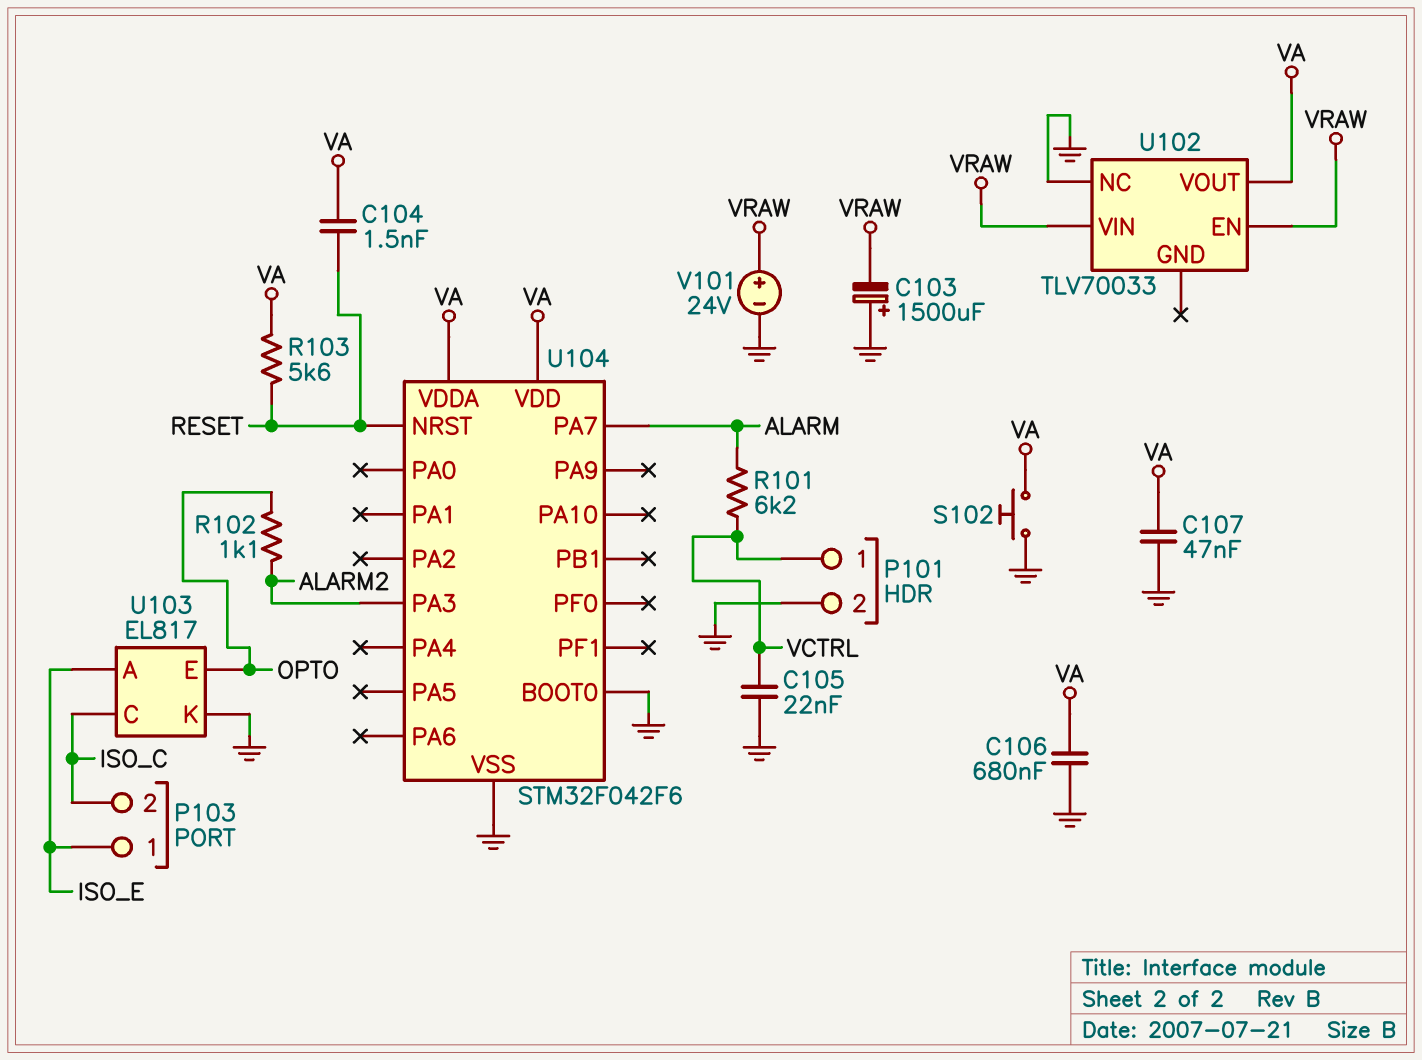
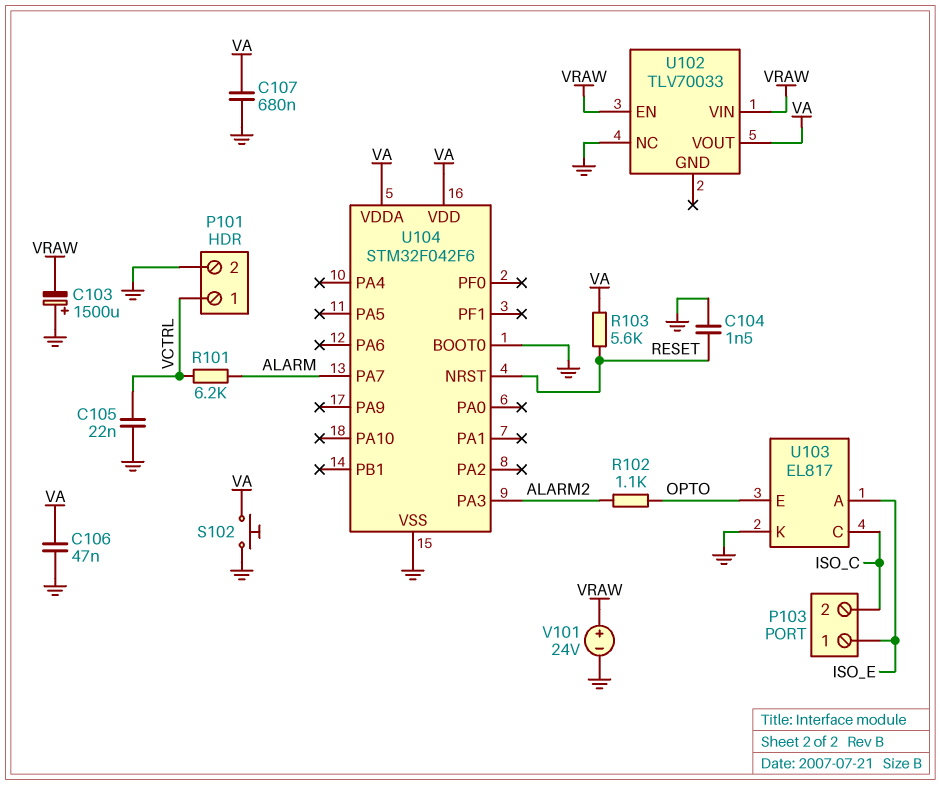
C104: 1.5nF (RESET, VA) -> 1.5nF (GND, RESET)
C106: 680nF (GND, VA) -> 47nF (GND, VA)
C107: 47nF (GND, VA) -> 680nF (GND, VA)

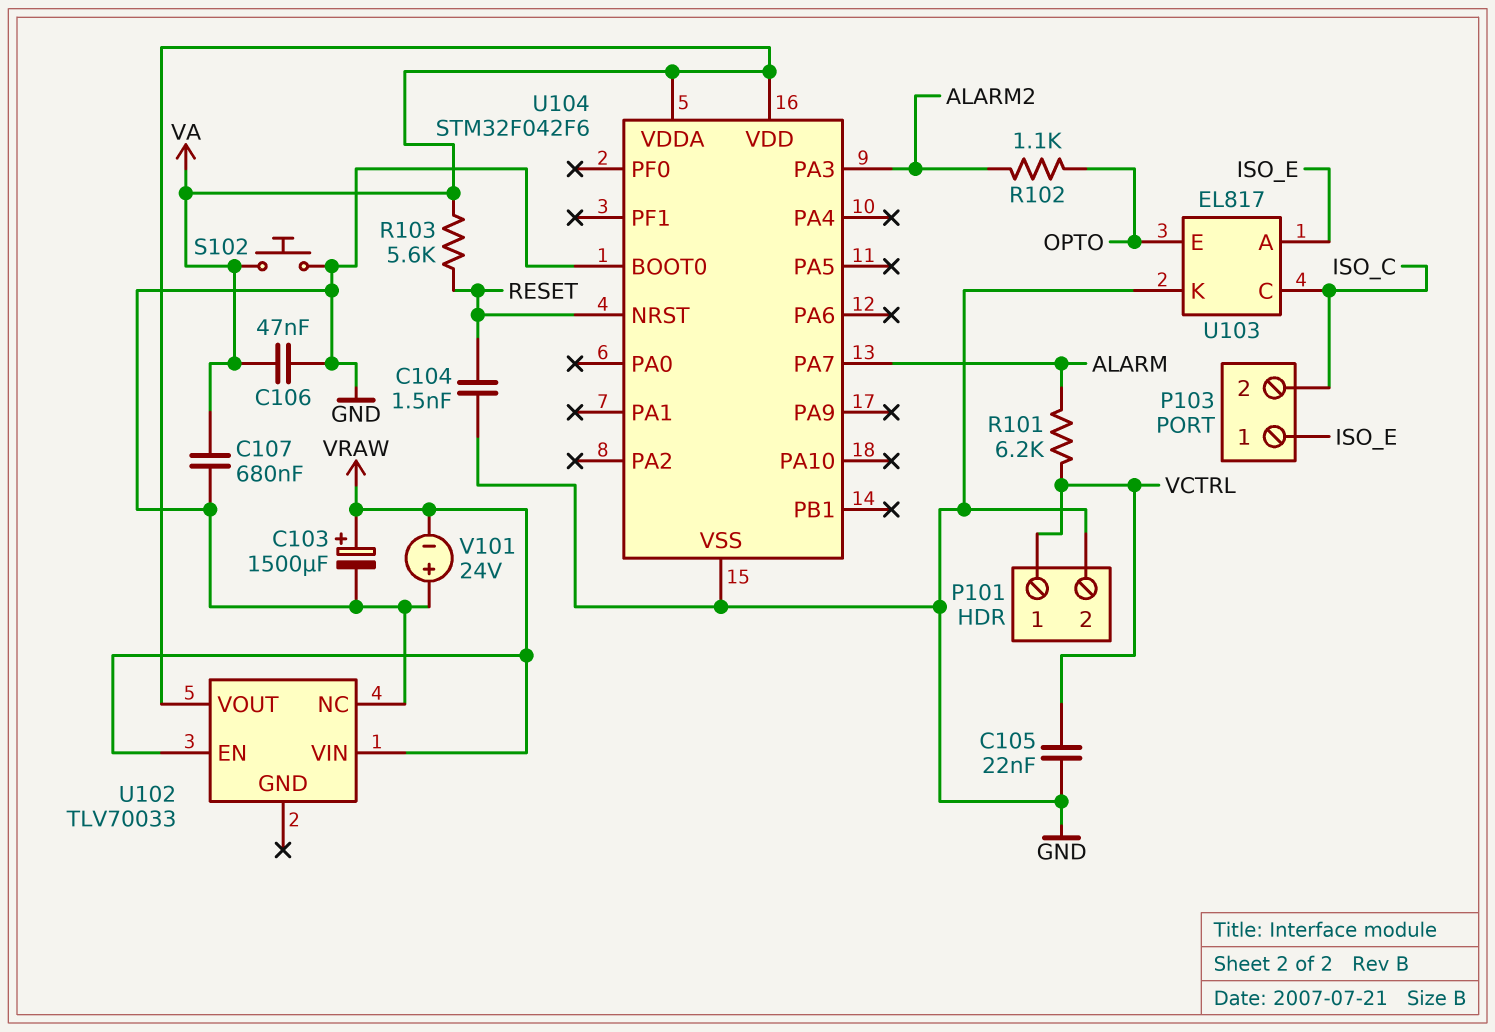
C103: 1500uF (plus GND, minus VRAW) -> 1500uF (plus VRAW, minus GND)
V101: 24V (plus VRAW, minus GND) -> 24V (plus GND, minus VRAW)

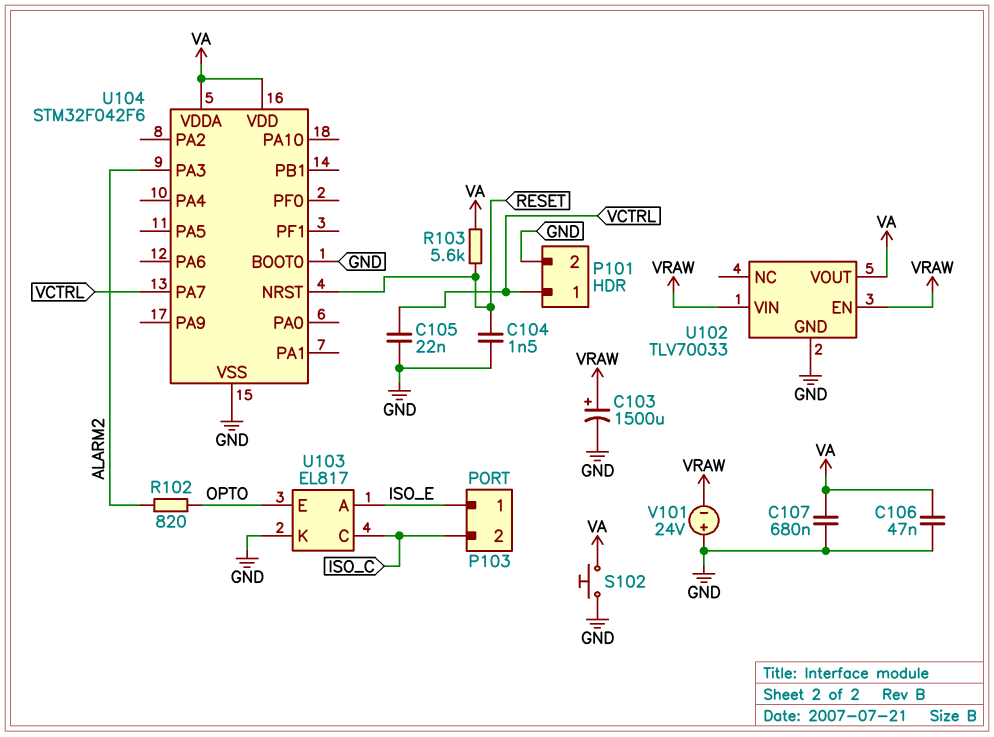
R101: 6.2k (ALARM, VCTRL) -> none
R102: 1.1k (ALARM2, OPTO) -> 820 (ALARM2, OPTO)
U102 pin GND: none -> GND
U102 pin NC: GND -> none
U104 pin PA7: ALARM -> VCTRL

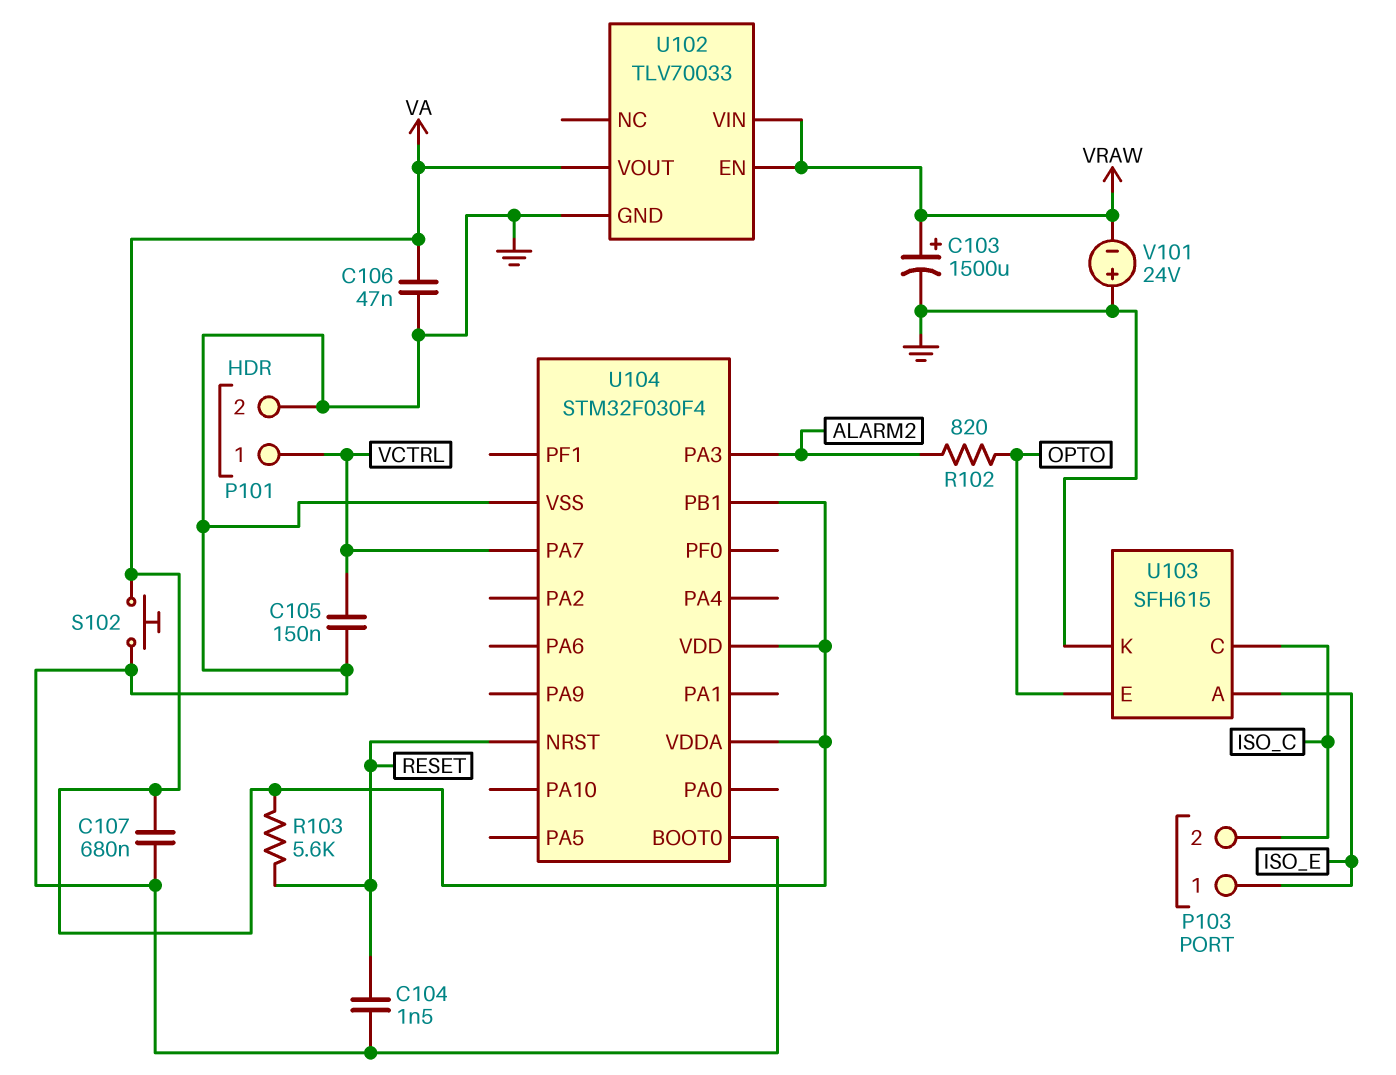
C105: 22nF (GND, VCTRL) -> 150nF (GND, VCTRL)
U103: EL817 -> SFH615
U104: STM32F042F6 -> STM32F030F4
U104 pin PB1: none -> VA

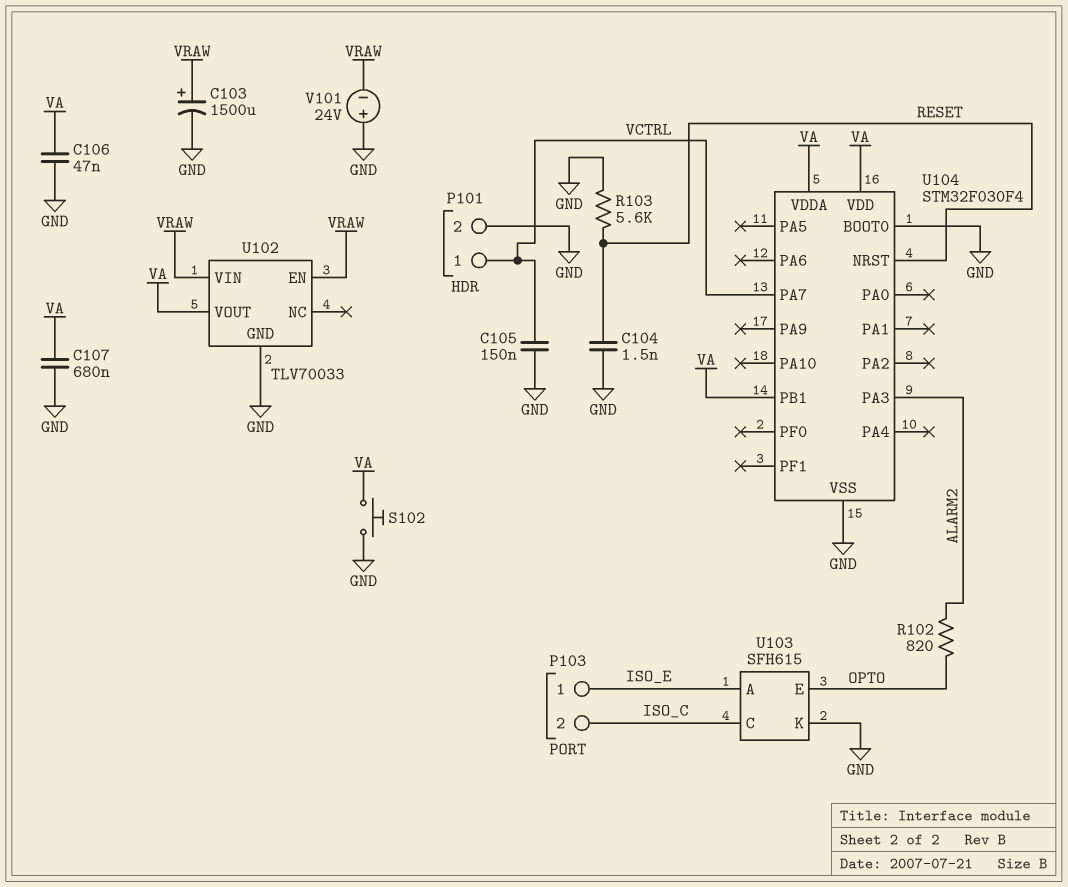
R103: 5.6k (RESET, VA) -> 5.6k (GND, RESET)

